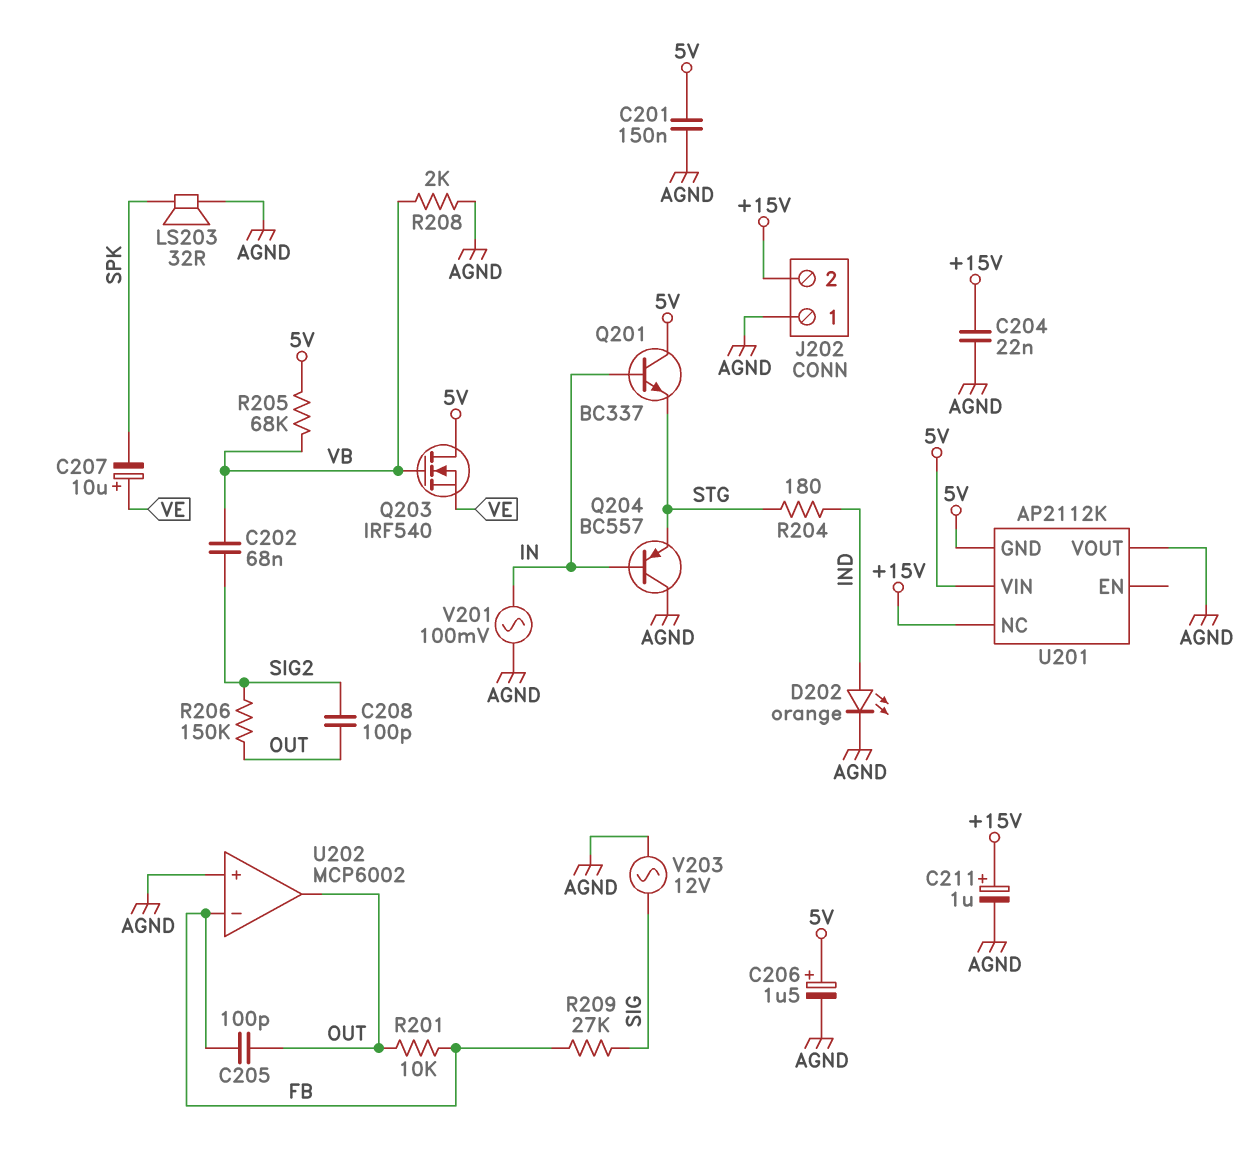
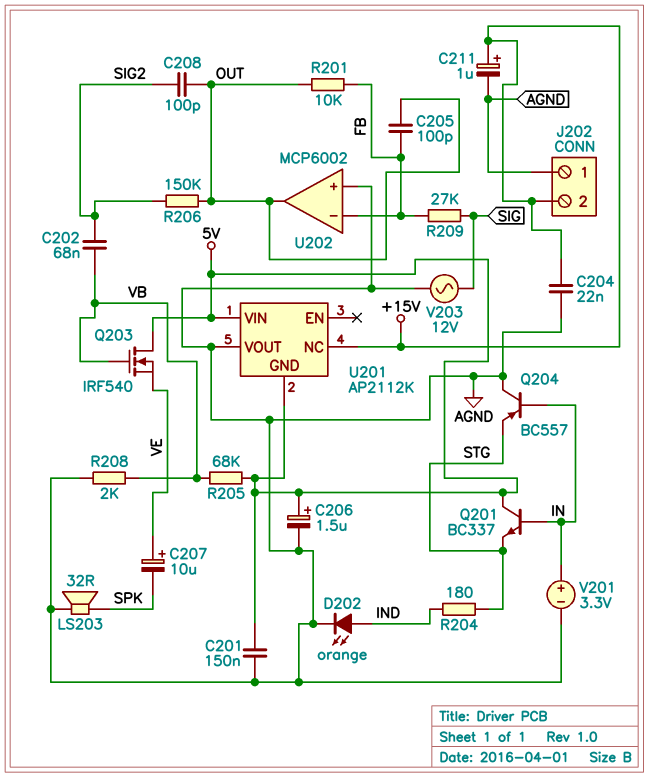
V201: AC 100mV (AGND, IN) -> 3.3V (plus IN, minus AGND)

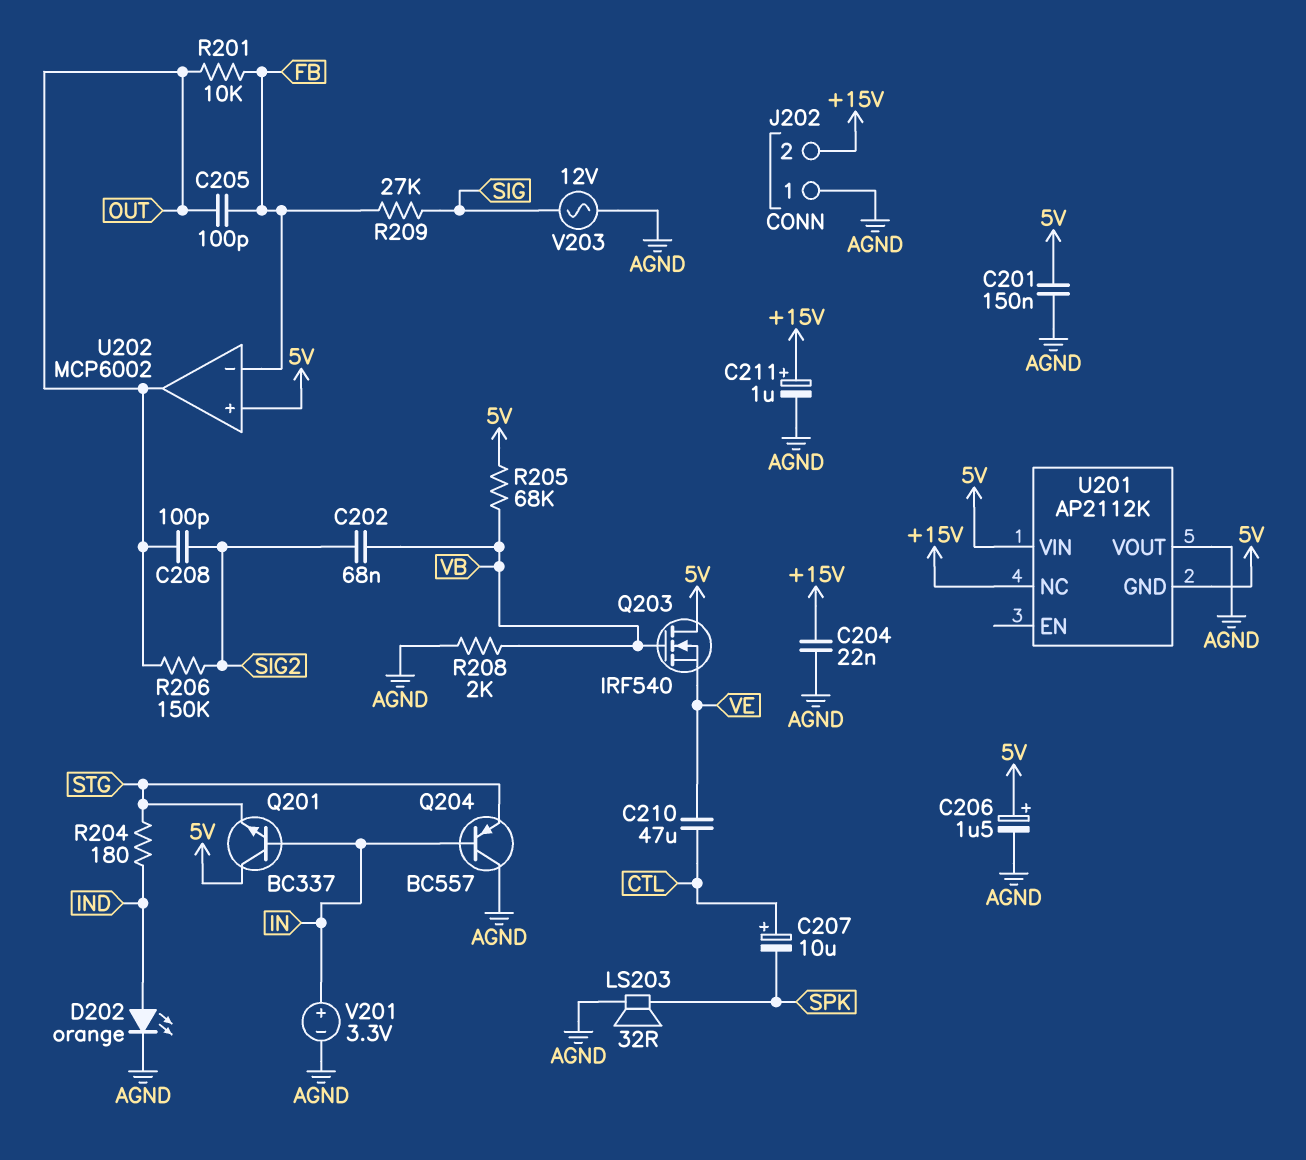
C207: 10uF (plus VE, minus SPK) -> 10uF (plus CTL, minus SPK)
C210: none -> 47uF (CTL, VE)
U202 pin in+: AGND -> 5V

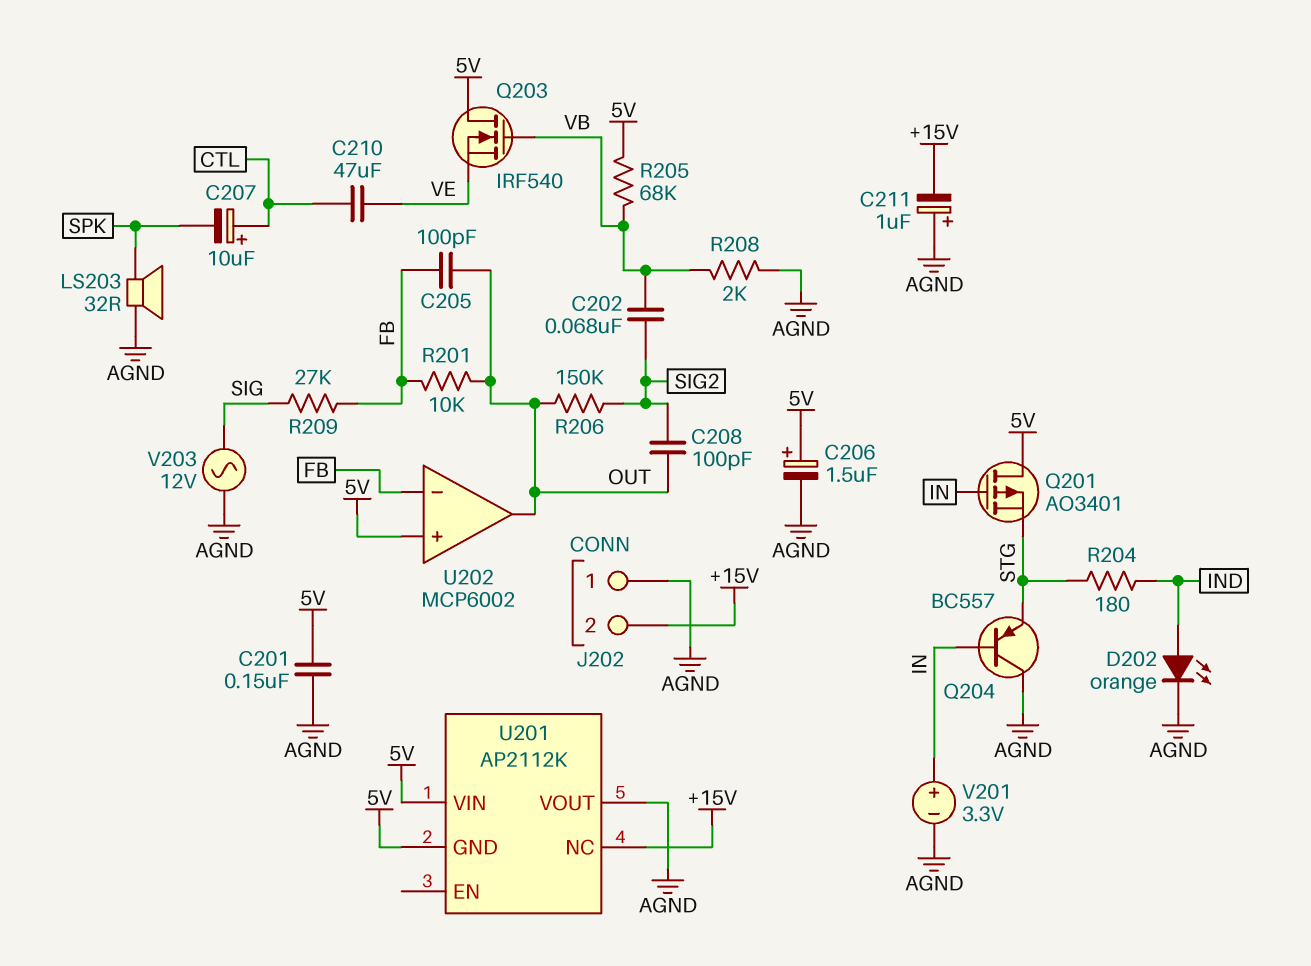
C204: 22nF (+15V, AGND) -> none
C211: 1uF (plus +15V, minus AGND) -> 1uF (plus AGND, minus +15V)
Q201: NPN BC337 (B IN, C 5V, E STG) -> PMOS AO3401 (G IN, D 5V, S STG)

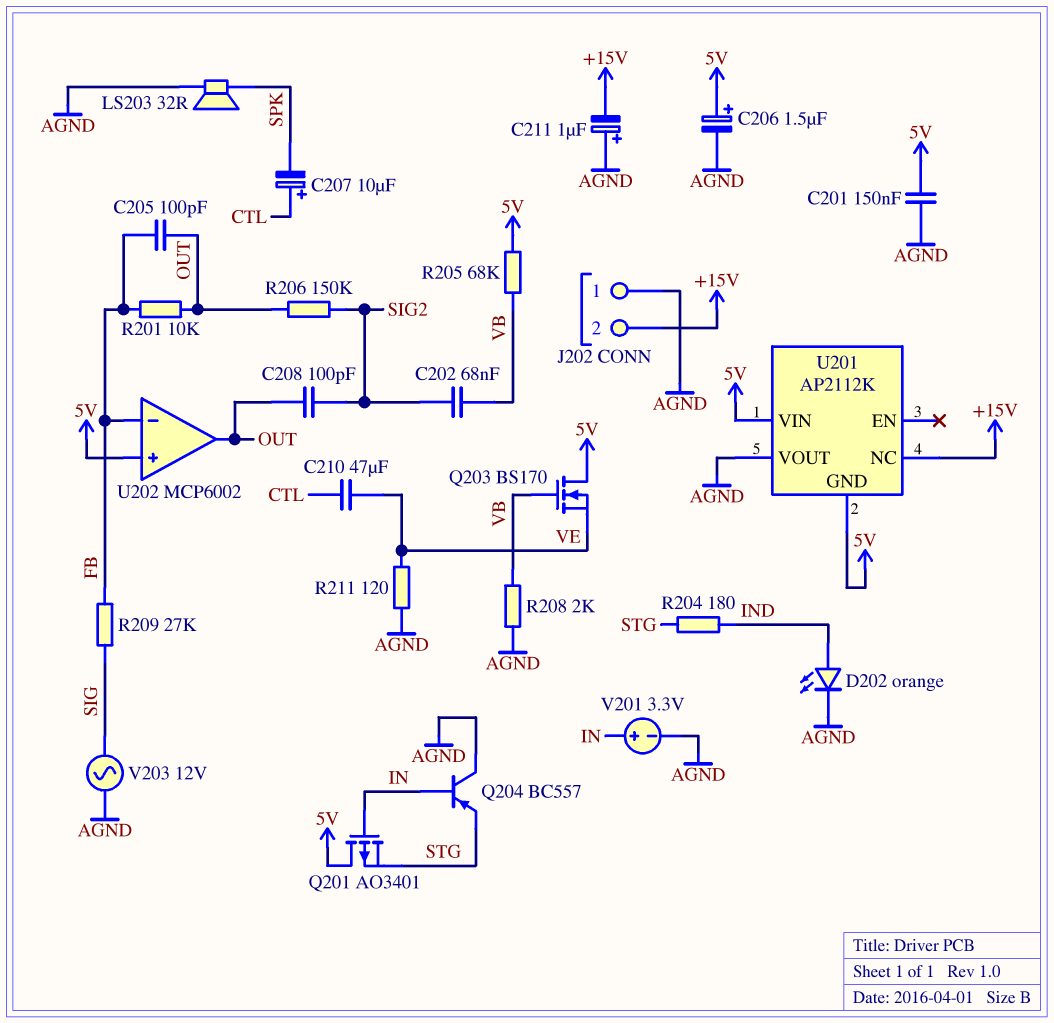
Q203: NMOS IRF540 (G VB, D 5V, S VE) -> NMOS BS170 (G VB, D 5V, S VE)
R211: none -> 120 (AGND, VE)

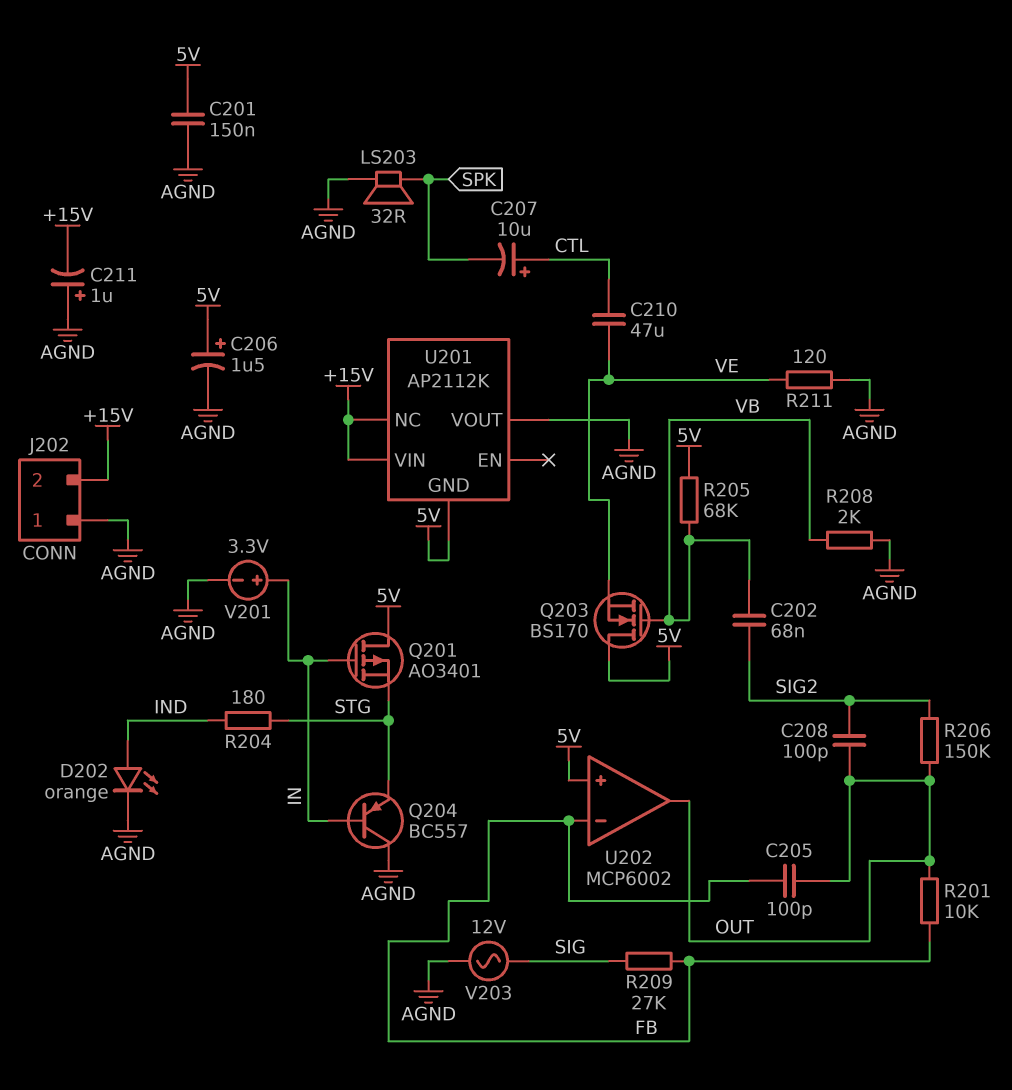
U201 pin VIN: 5V -> +15V

